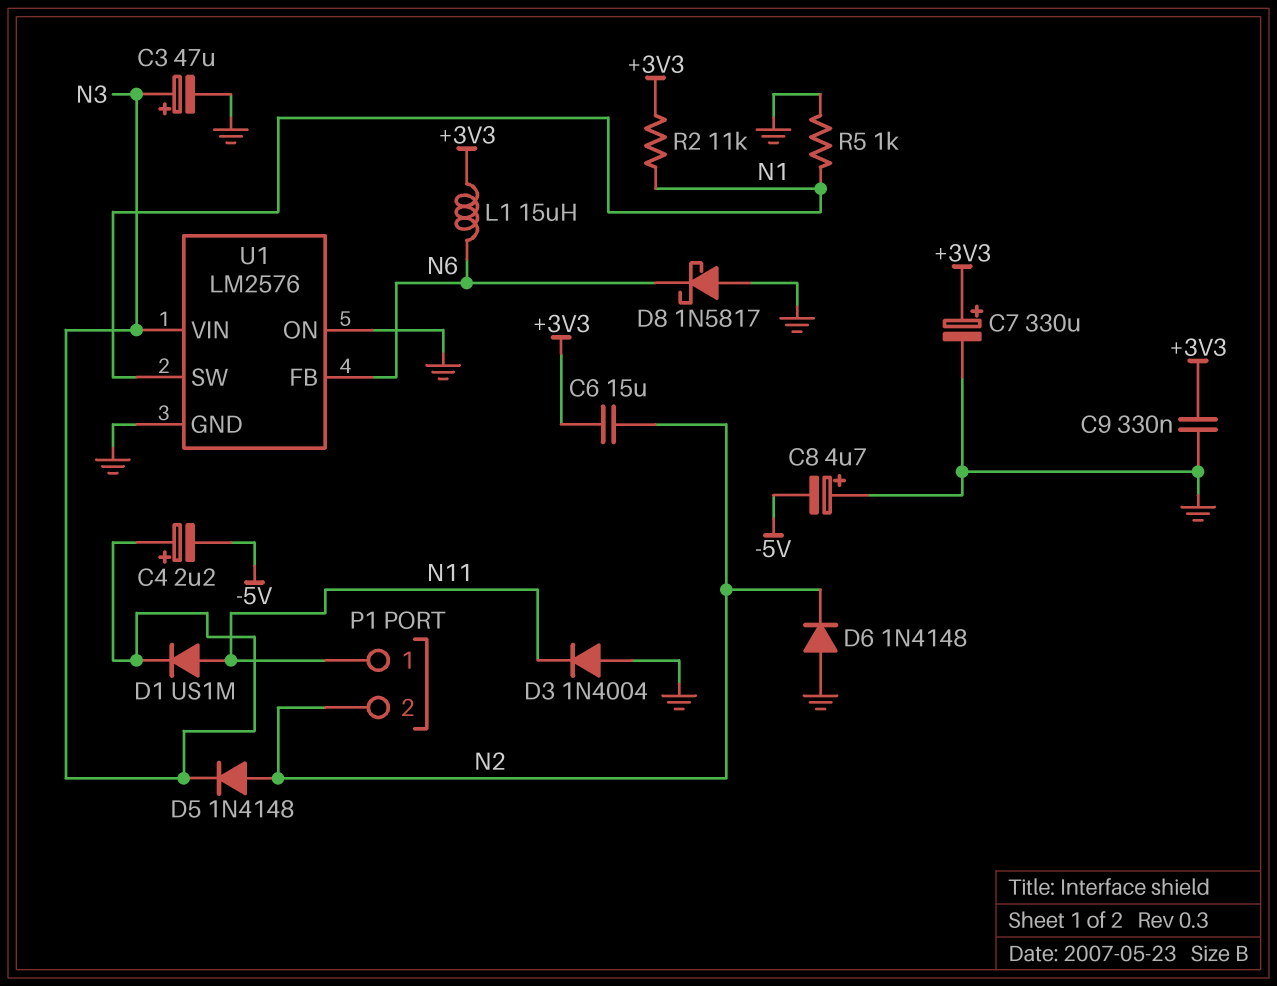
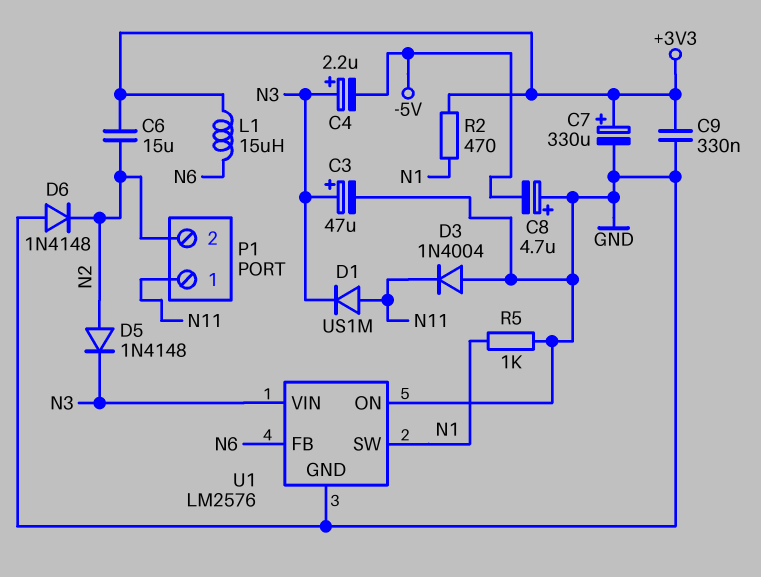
D8: schottky 1N5817 (A GND, K N6) -> none
R2: 11k (+3V3, N1) -> 470 (+3V3, N1)

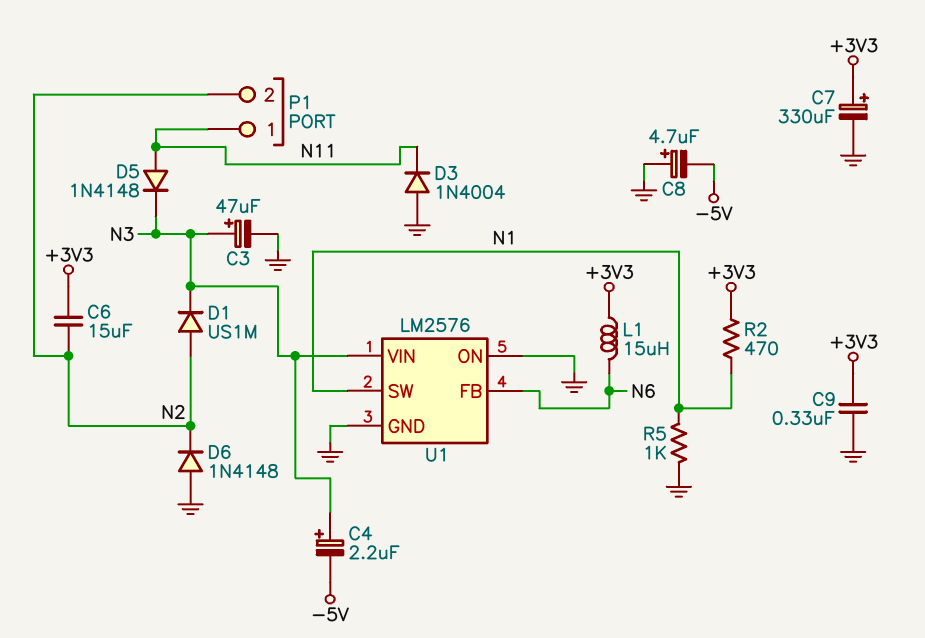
D1: diode US1M (A N11, K N3) -> diode US1M (A N2, K N3)
D5: diode 1N4148 (A N2, K N3) -> diode 1N4148 (A N11, K N3)

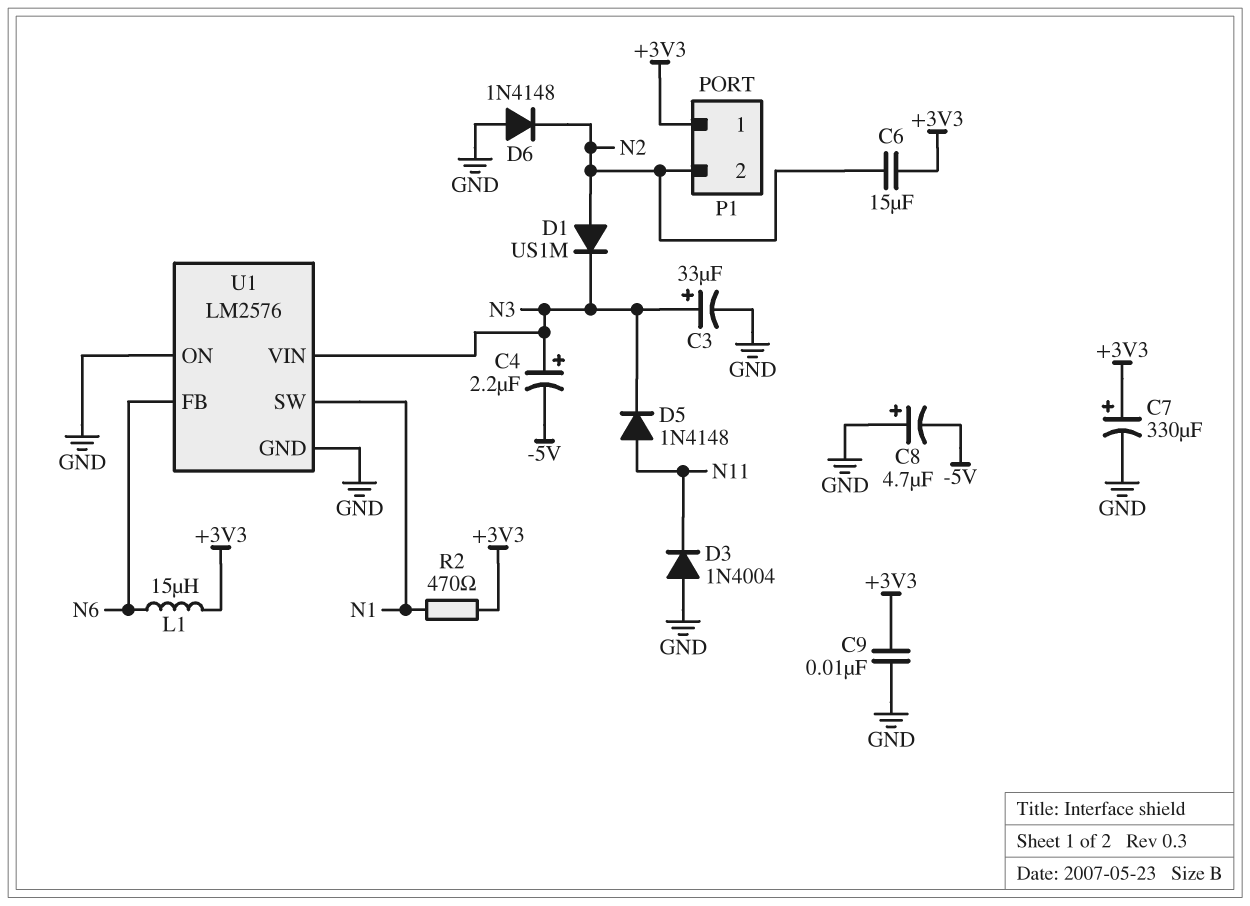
C3: 47uF (plus N3, minus GND) -> 33uF (plus N3, minus GND)
C9: 330nF (+3V3, GND) -> 10nF (+3V3, GND)
P1 pin 1: N11 -> +3V3
R5: 1k (GND, N1) -> none

